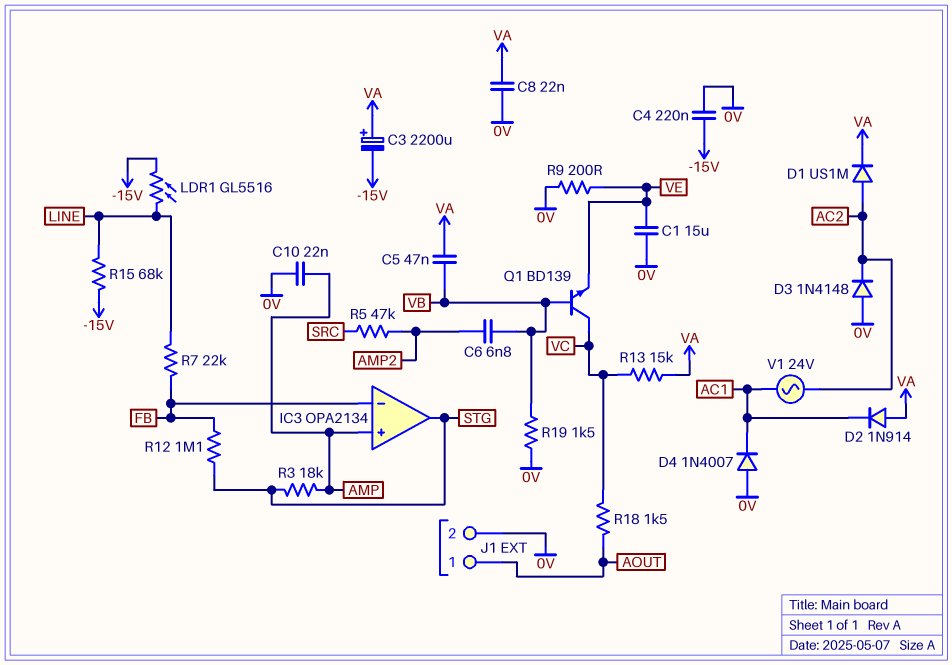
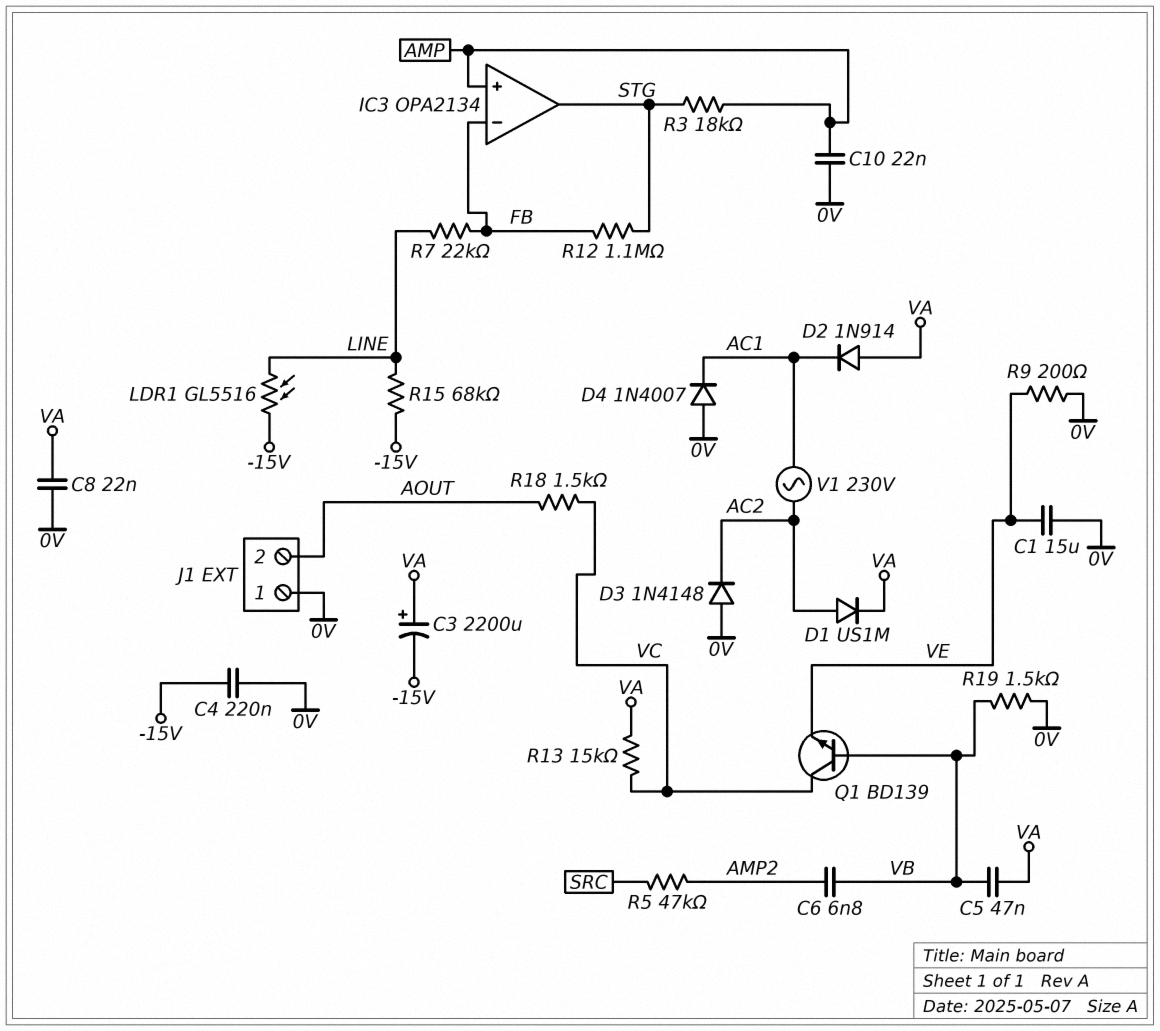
J1 pin 1: AOUT -> 0V
J1 pin 2: 0V -> AOUT
V1: AC 24V (AC1, AC2) -> AC 230V (AC1, AC2)

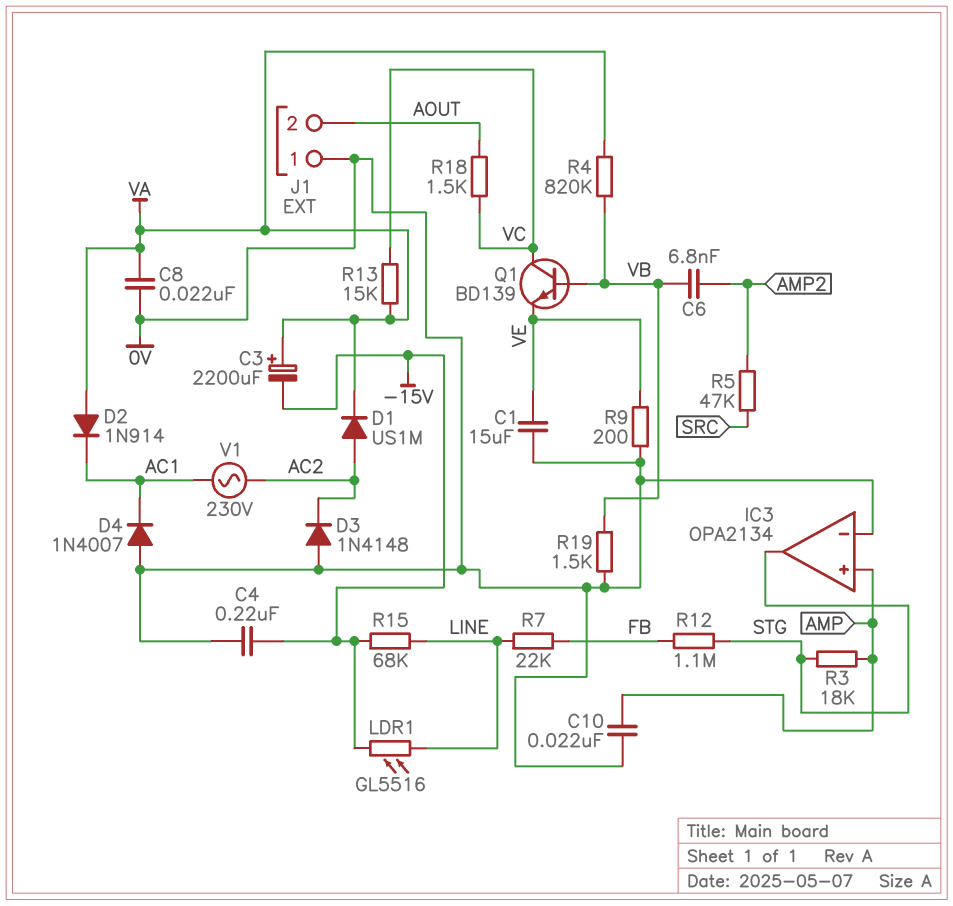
C5: 47nF (VA, VB) -> none
IC3 pin in-: FB -> 0V
R4: none -> 820k (VA, VB)

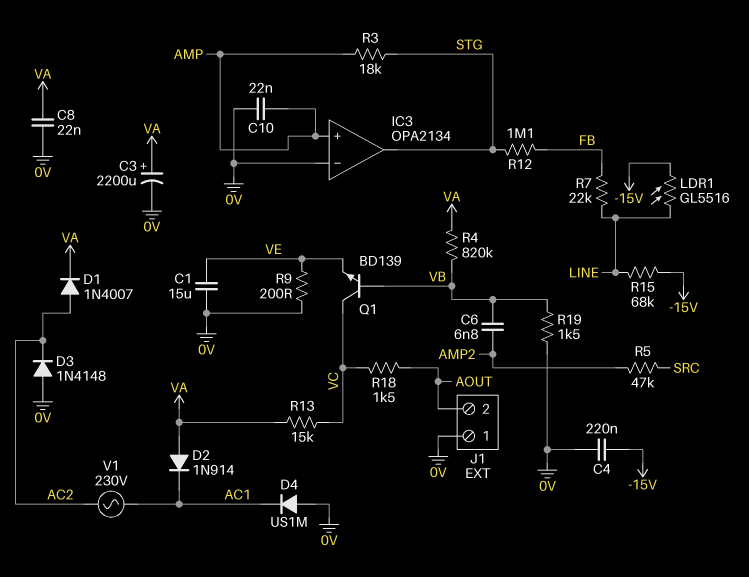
C3: 2200uF (plus VA, minus -15V) -> 2200uF (plus VA, minus 0V)
D1: diode US1M (A AC2, K VA) -> diode 1N4007 (A AC2, K VA)
D4: diode 1N4007 (A 0V, K AC1) -> diode US1M (A 0V, K AC1)

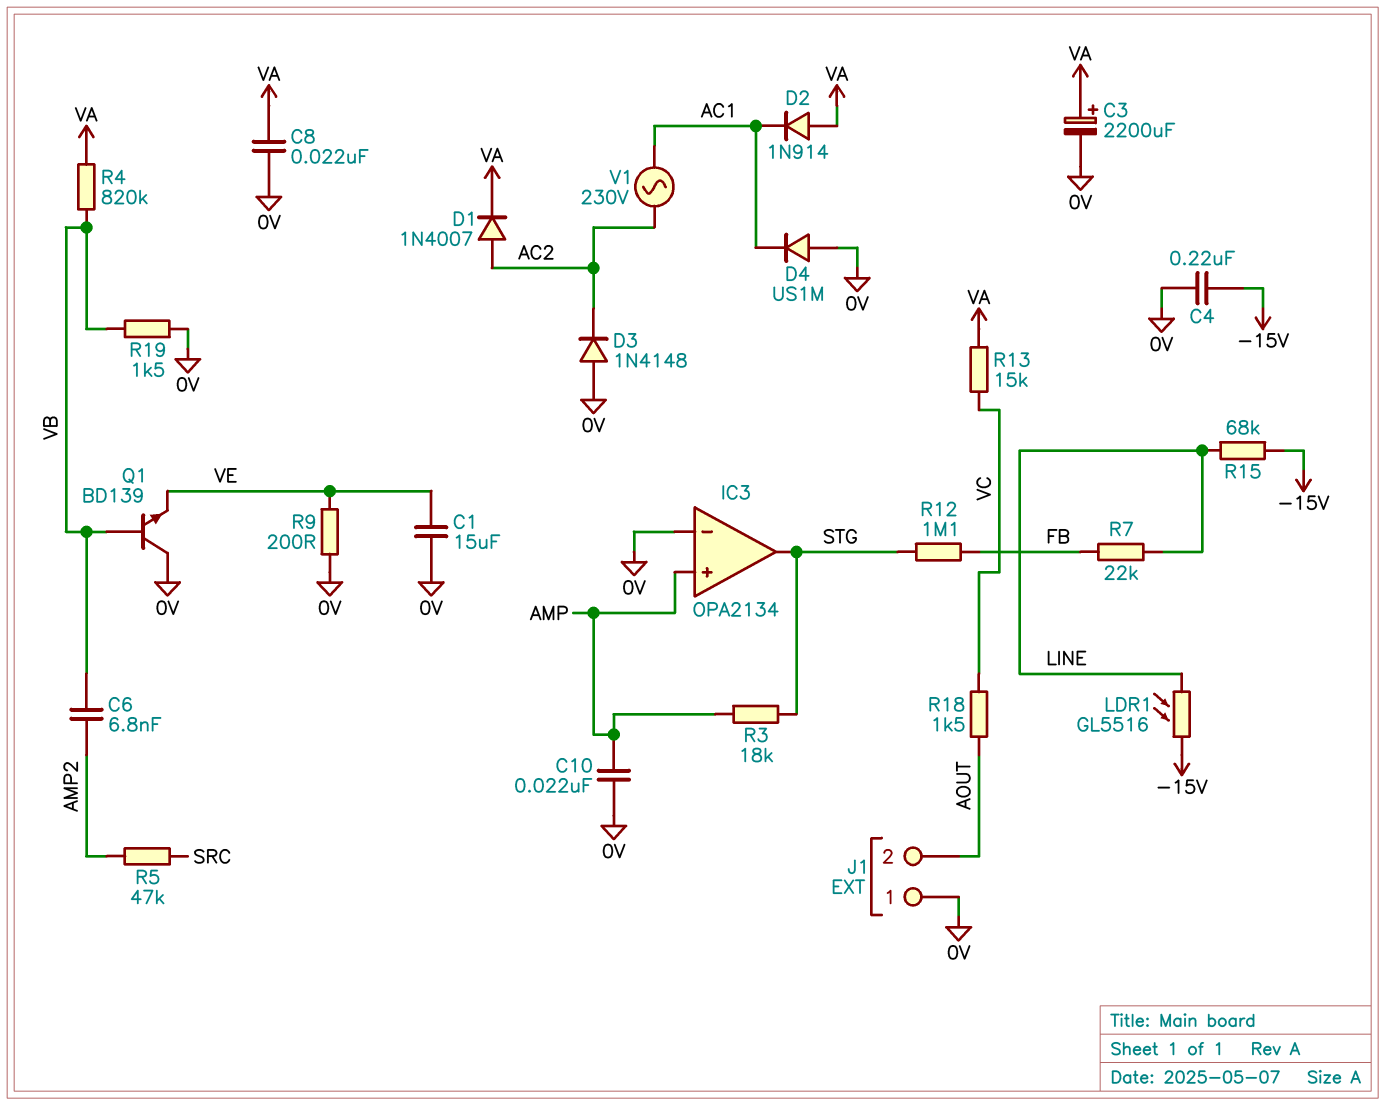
Q1: NPN BD139 (B VB, C VC, E VE) -> NPN BD139 (B VB, C 0V, E VE)

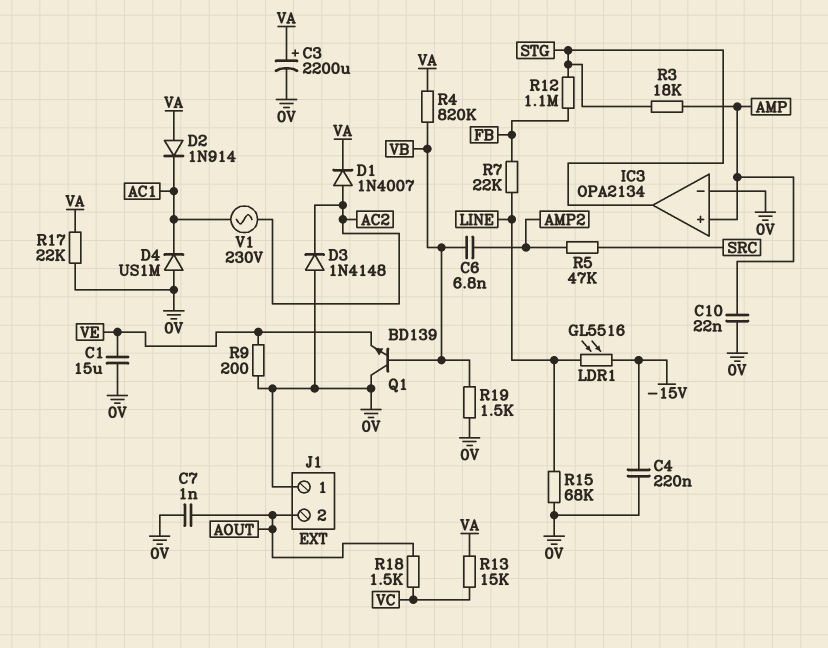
C7: none -> 1nF (0V, AOUT)
C8: 22nF (0V, VA) -> none
R15: 68k (-15V, LINE) -> 68k (0V, LINE)
R17: none -> 22k (0V, VA)

